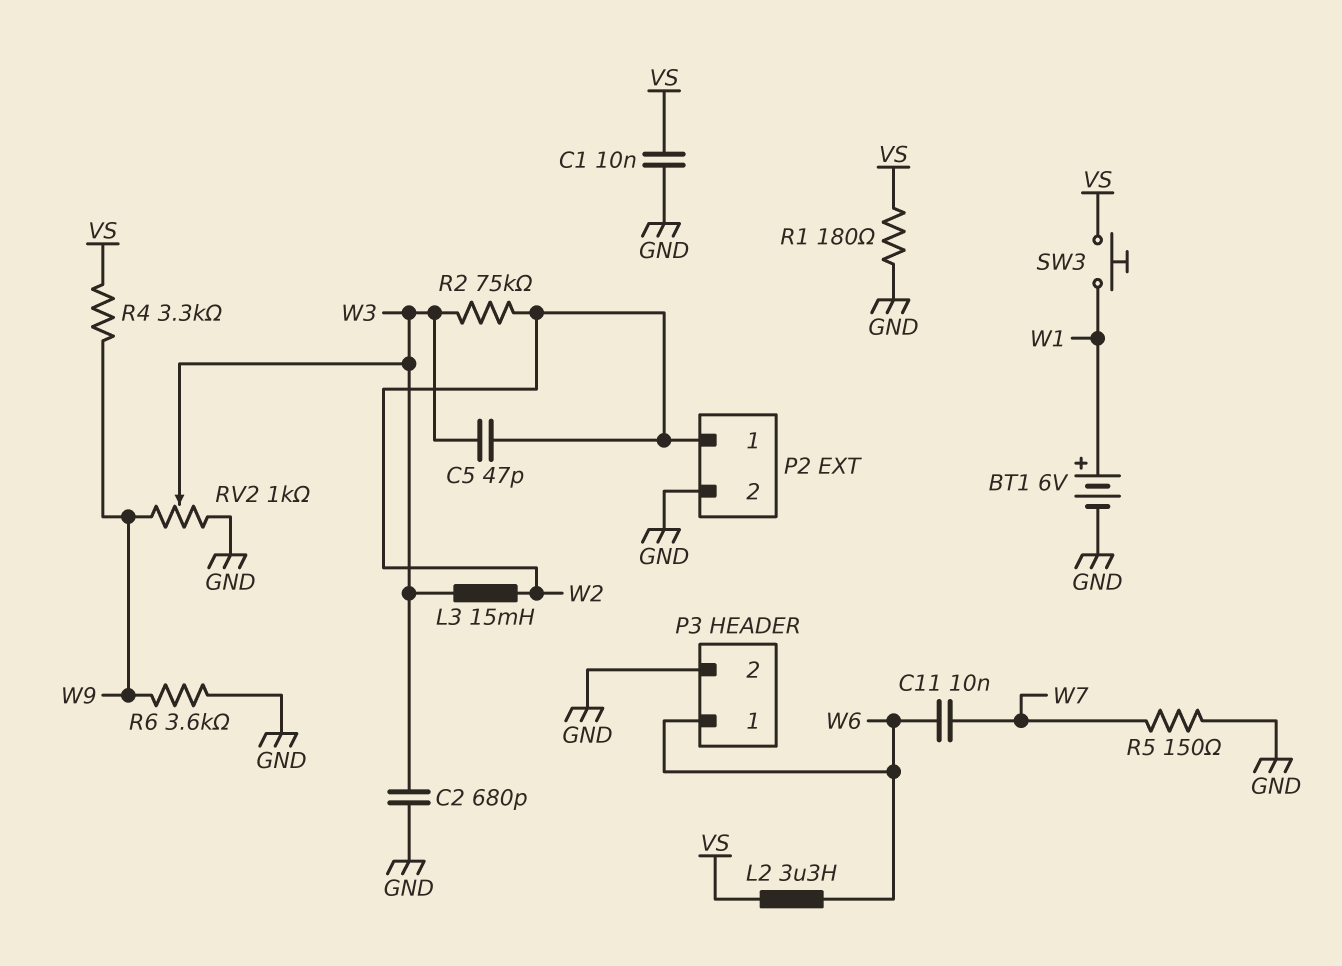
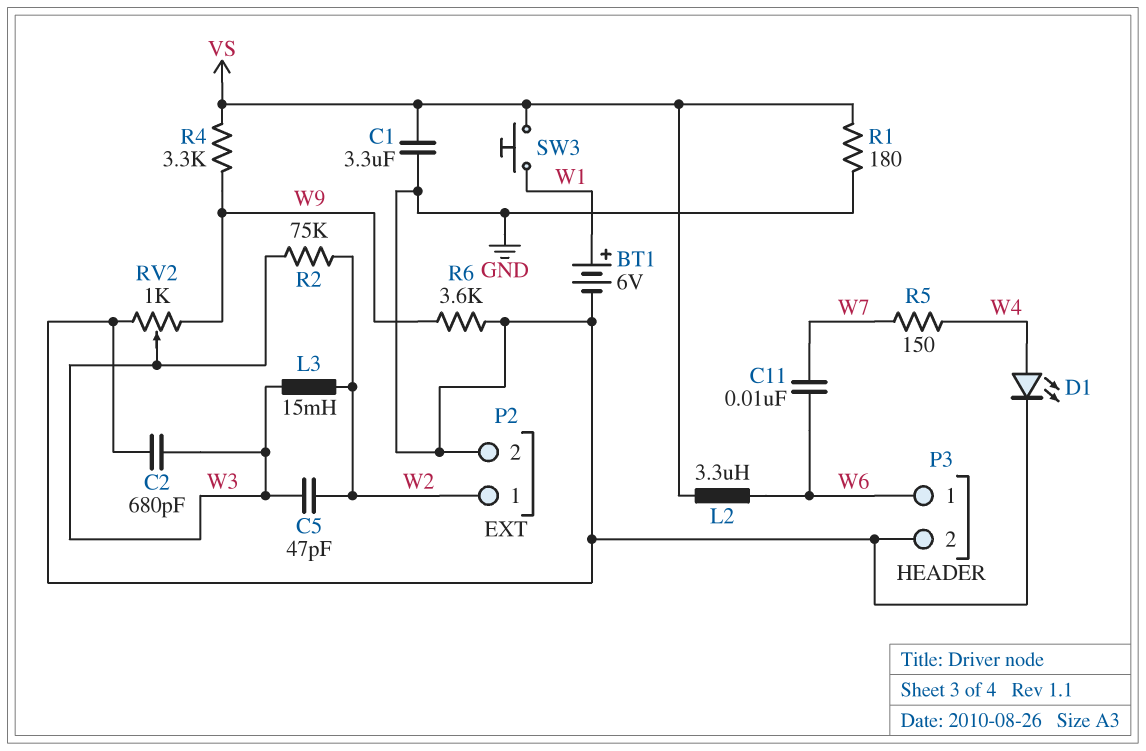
C1: 10nF (GND, VS) -> 3.3uF (GND, VS)
D1: none -> LED (A W4, K GND)
R5: 150 (GND, W7) -> 150 (W4, W7)

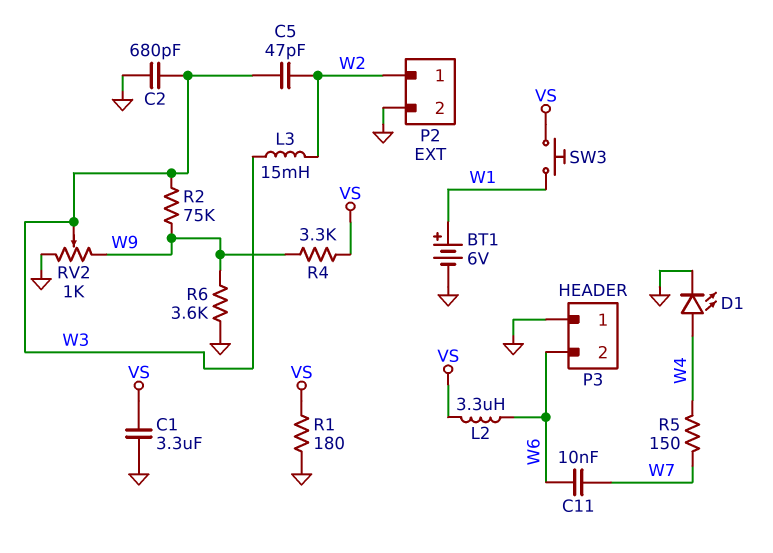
P3 pin 1: W6 -> GND
P3 pin 2: GND -> W6
R2: 75k (W2, W3) -> 75k (W3, W9)

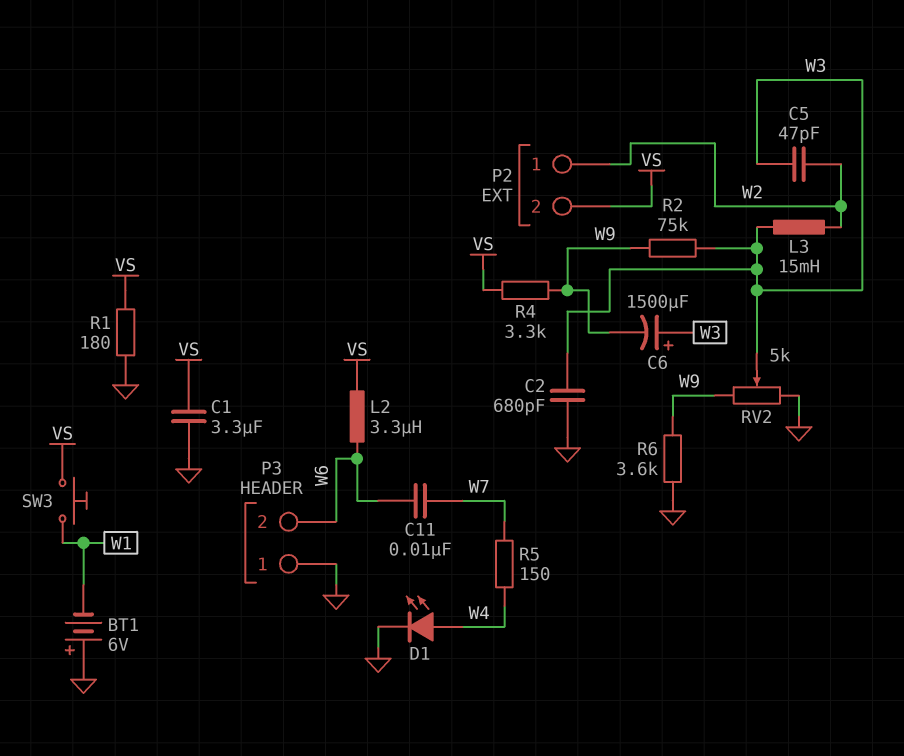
BT1: 6V (plus W1, minus GND) -> 6V (plus GND, minus W1)
C6: none -> 1500uF (plus W3, minus W9)
P2 pin 2: GND -> VS
RV2: 1k (GND, W9, wiper W3) -> 5k (GND, W9, wiper W3)

